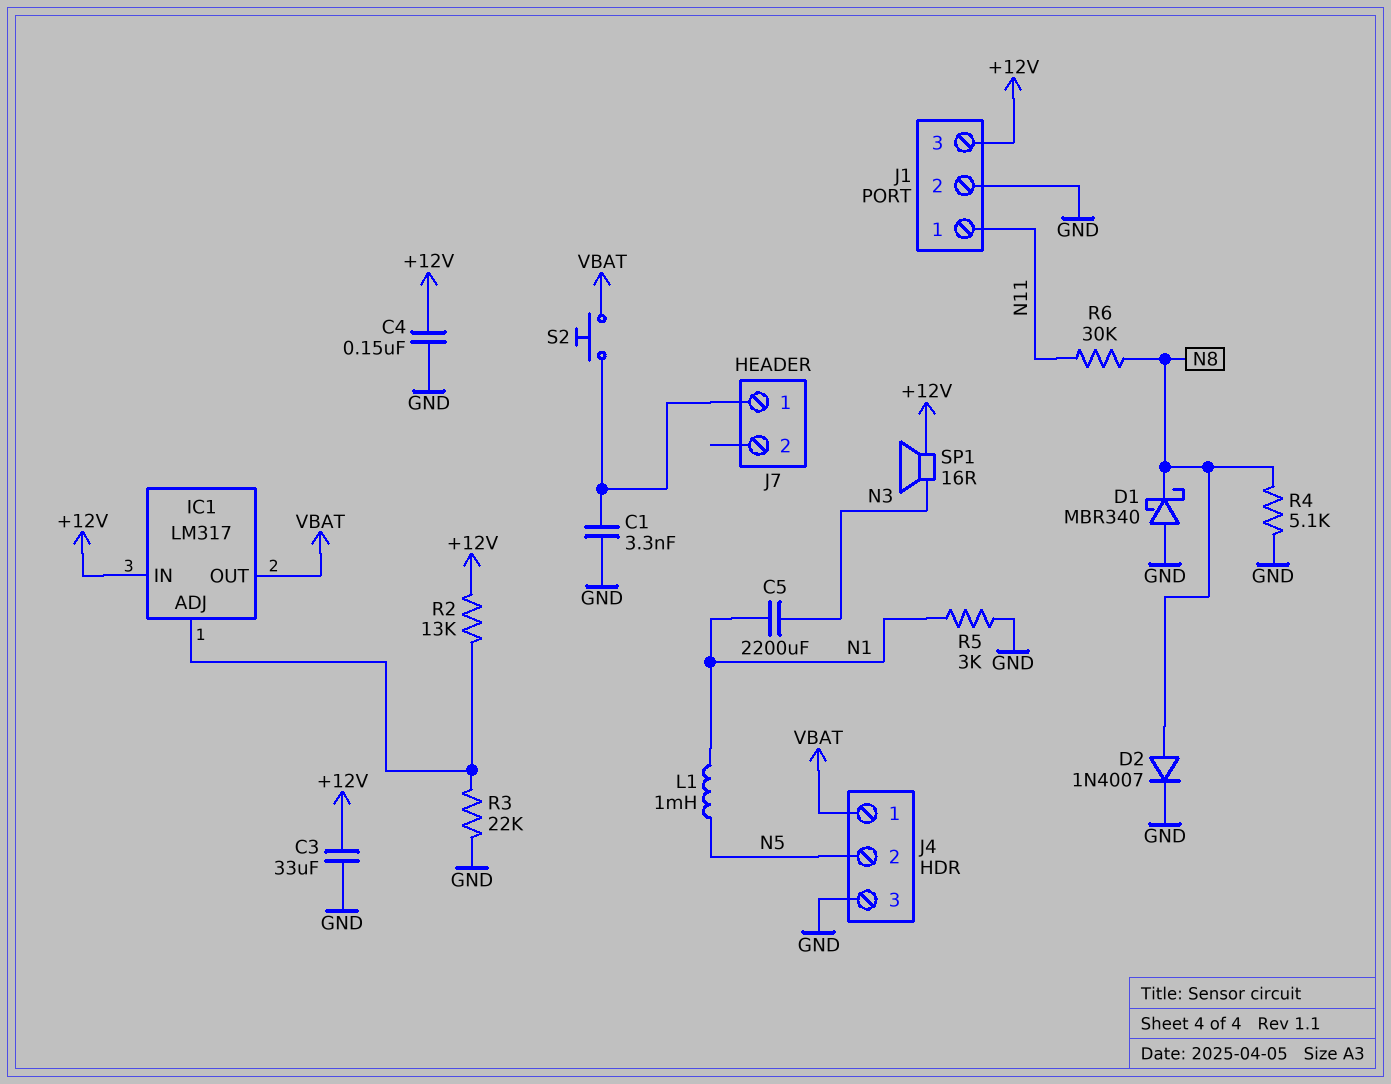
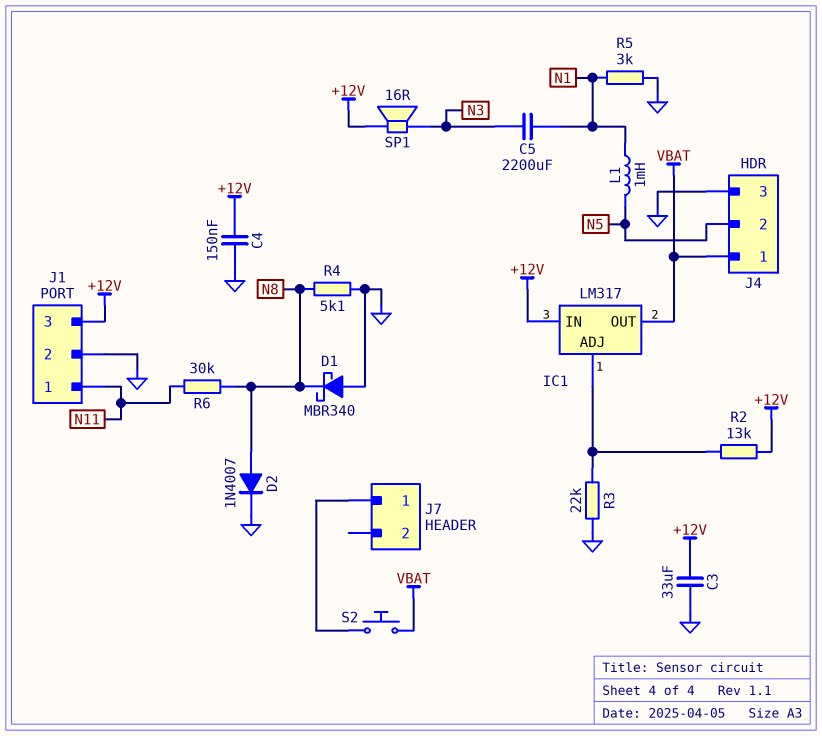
C1: 3.3nF (GND, J7/1) -> none

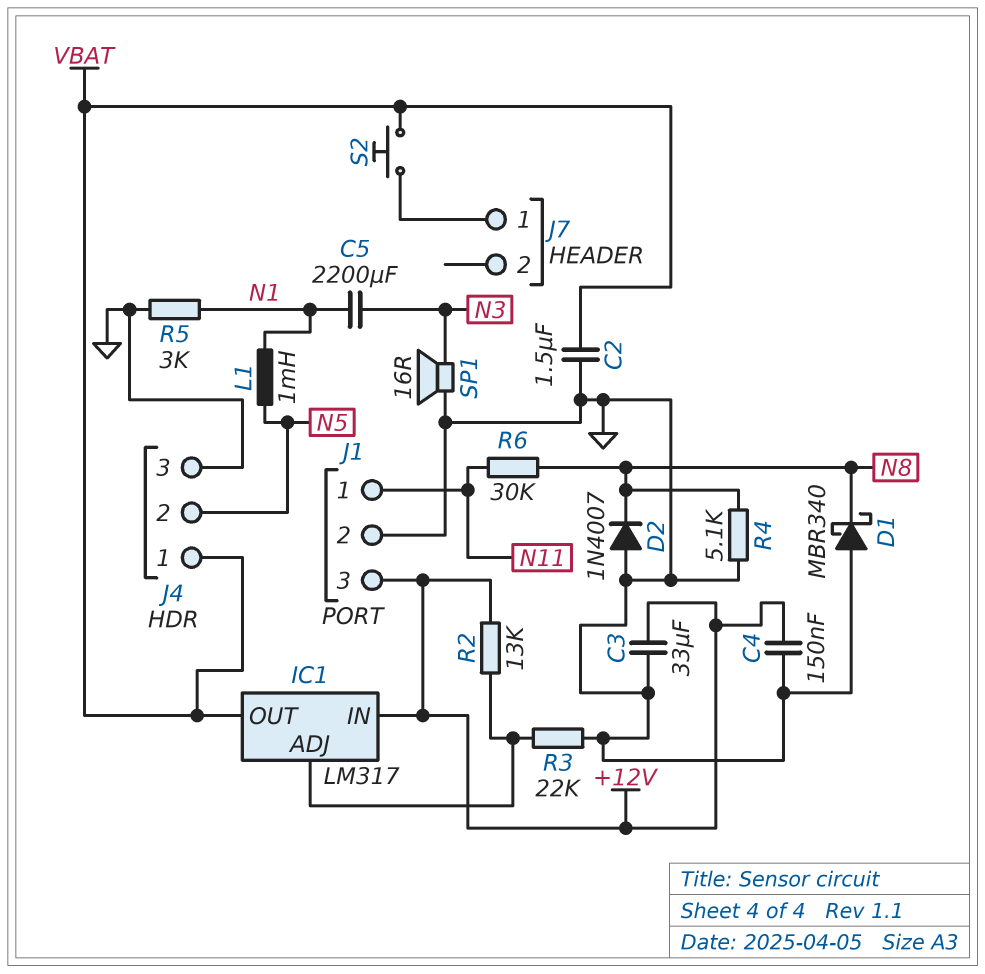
C2: none -> 1.5uF (GND, VBAT)
D2: diode 1N4007 (A N8, K GND) -> diode 1N4007 (A GND, K N8)
SP1: speaker 16R (+12V, N3) -> speaker 16R (GND, N3)

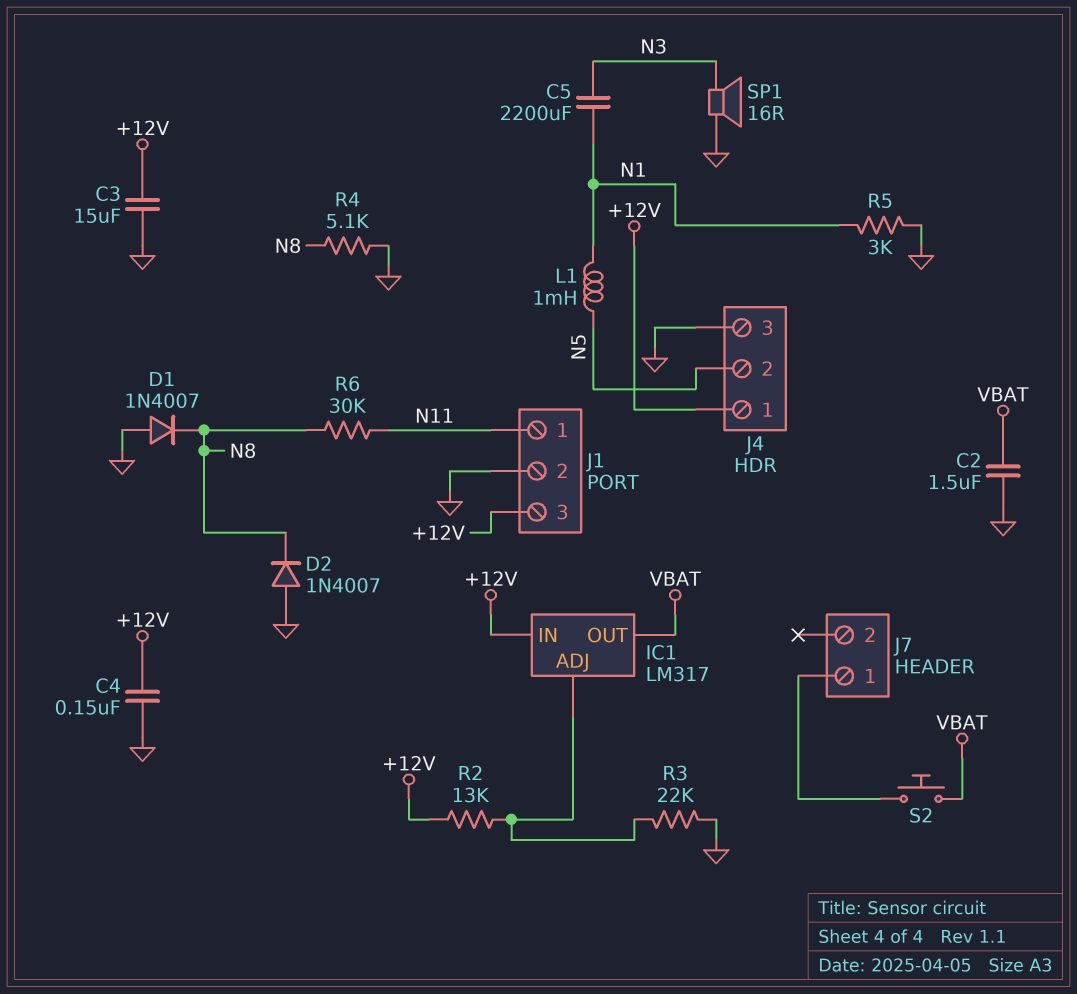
C3: 33uF (+12V, GND) -> 15uF (+12V, GND)
D1: schottky MBR340 (A GND, K N8) -> diode 1N4007 (A GND, K N8)
J4 pin 1: VBAT -> +12V

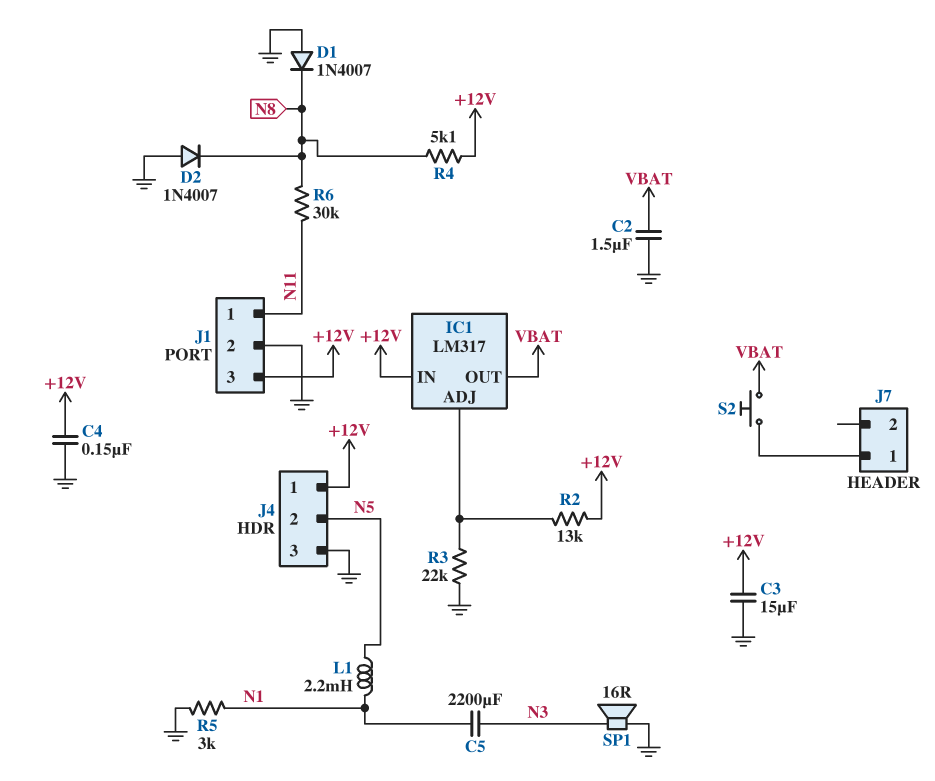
L1: 1mH (N1, N5) -> 2.2mH (N1, N5)
R4: 5.1k (GND, N8) -> 5.1k (+12V, N8)

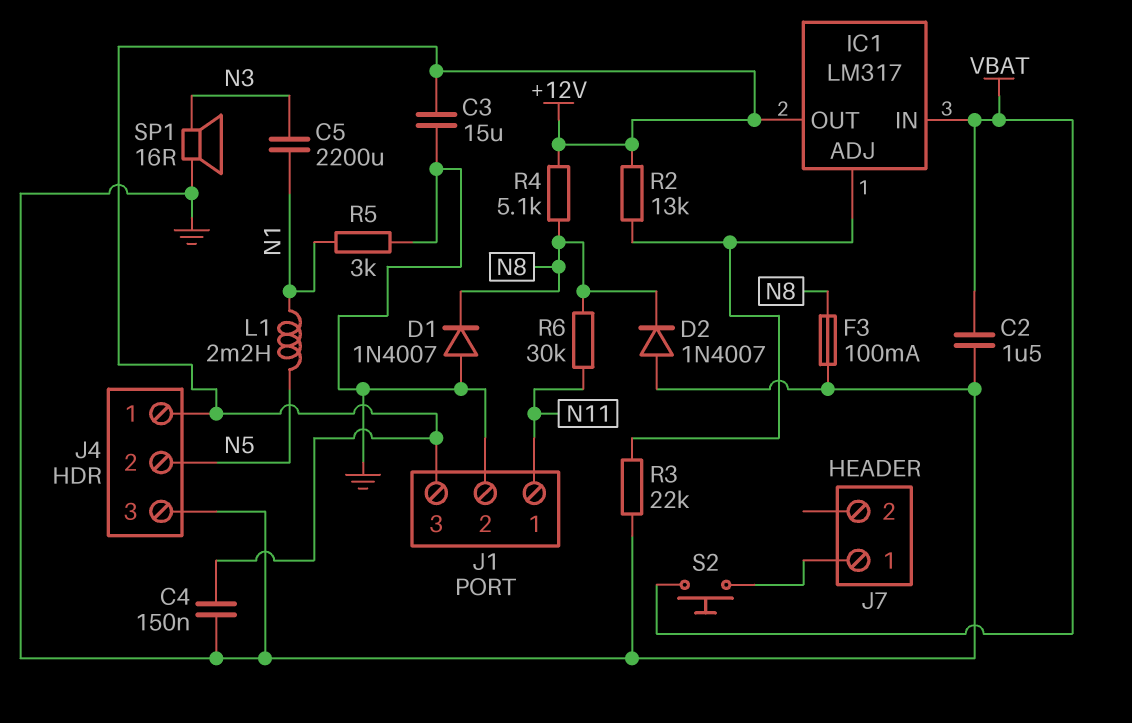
F3: none -> 100mA (GND, N8)
IC1 pin IN: +12V -> VBAT
IC1 pin OUT: VBAT -> +12V

